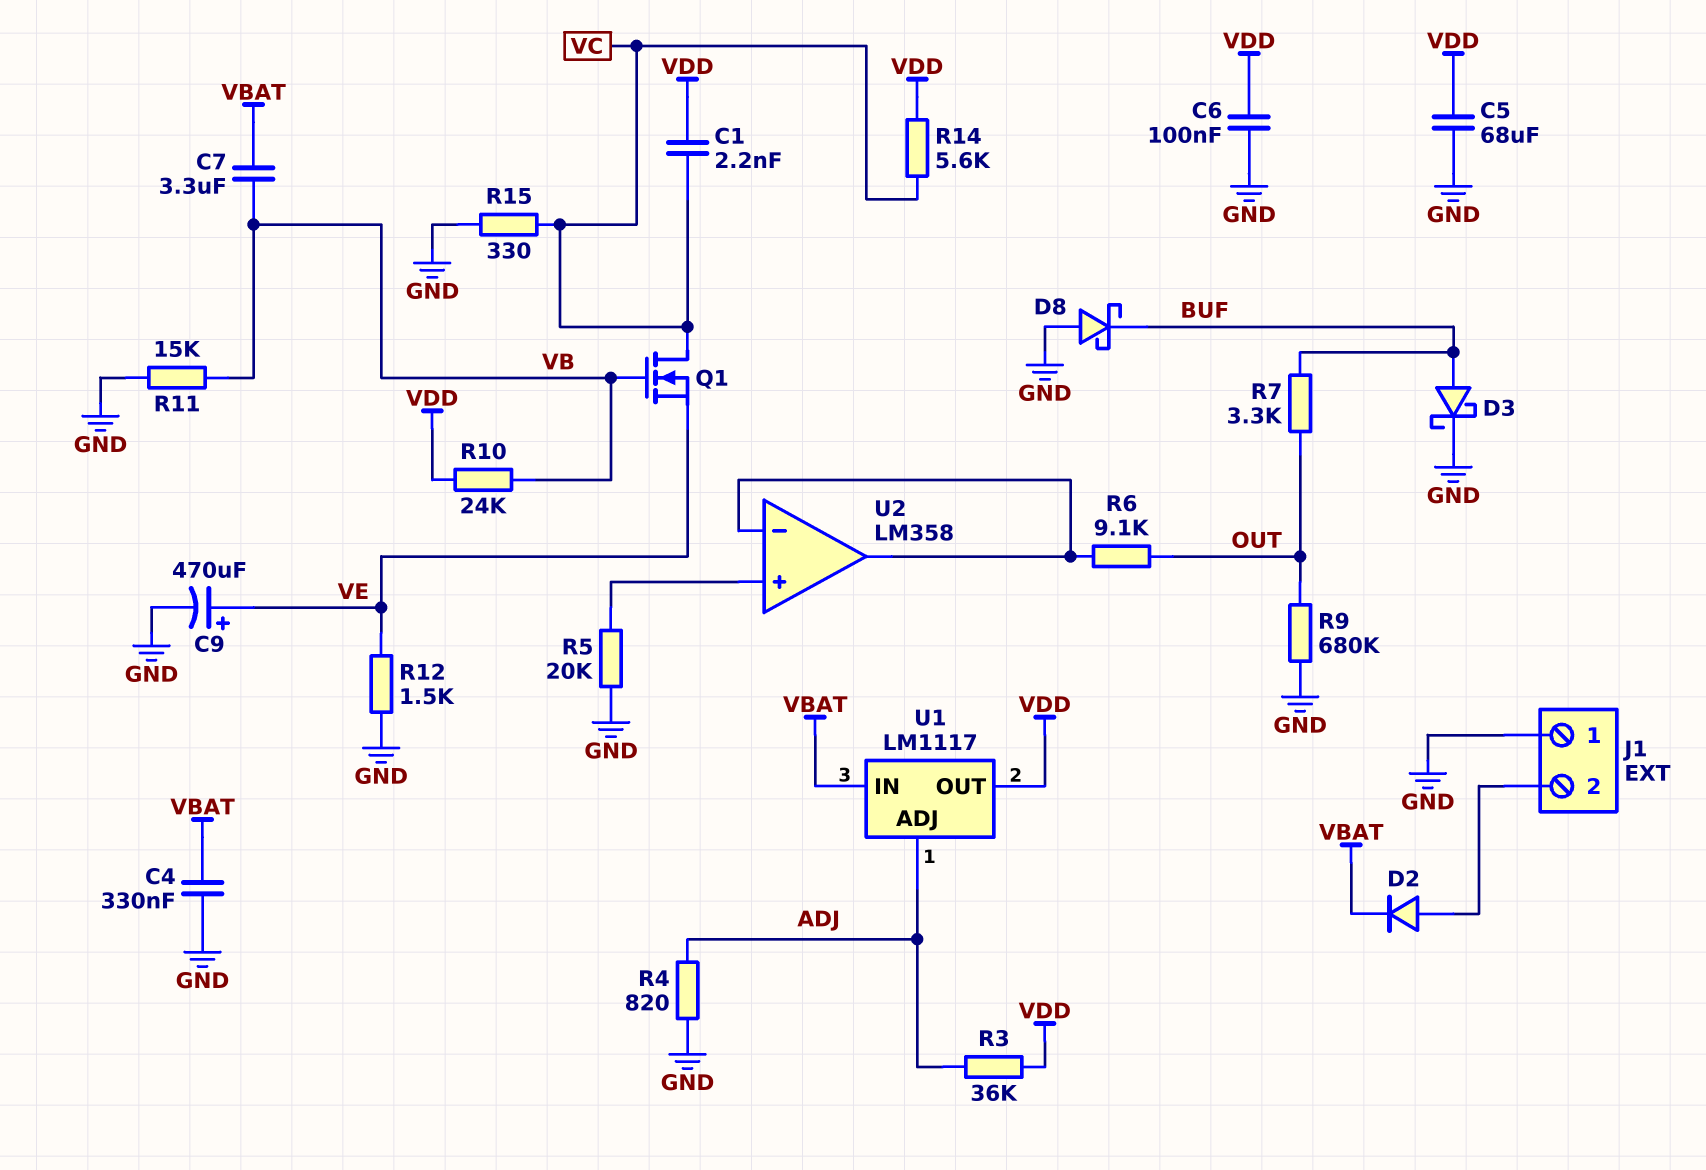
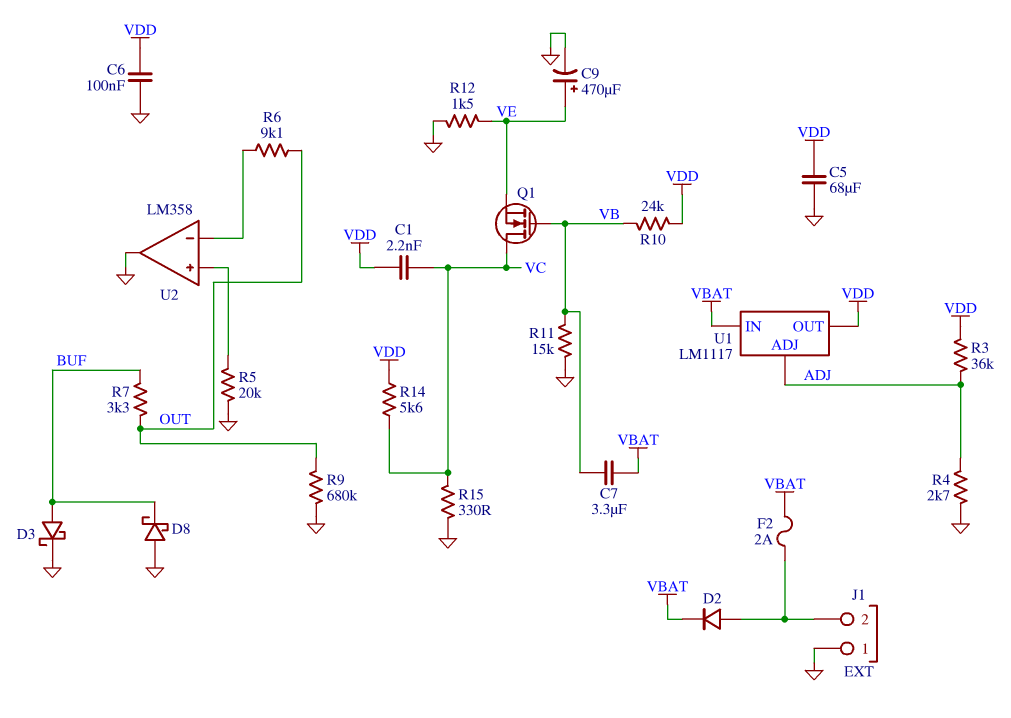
C4: 330nF (GND, VBAT) -> none
F2: none -> 2A (J1/2, VBAT)
R4: 820 (ADJ, GND) -> 2.7k (ADJ, GND)
U2 pin out: U2/in- -> GND

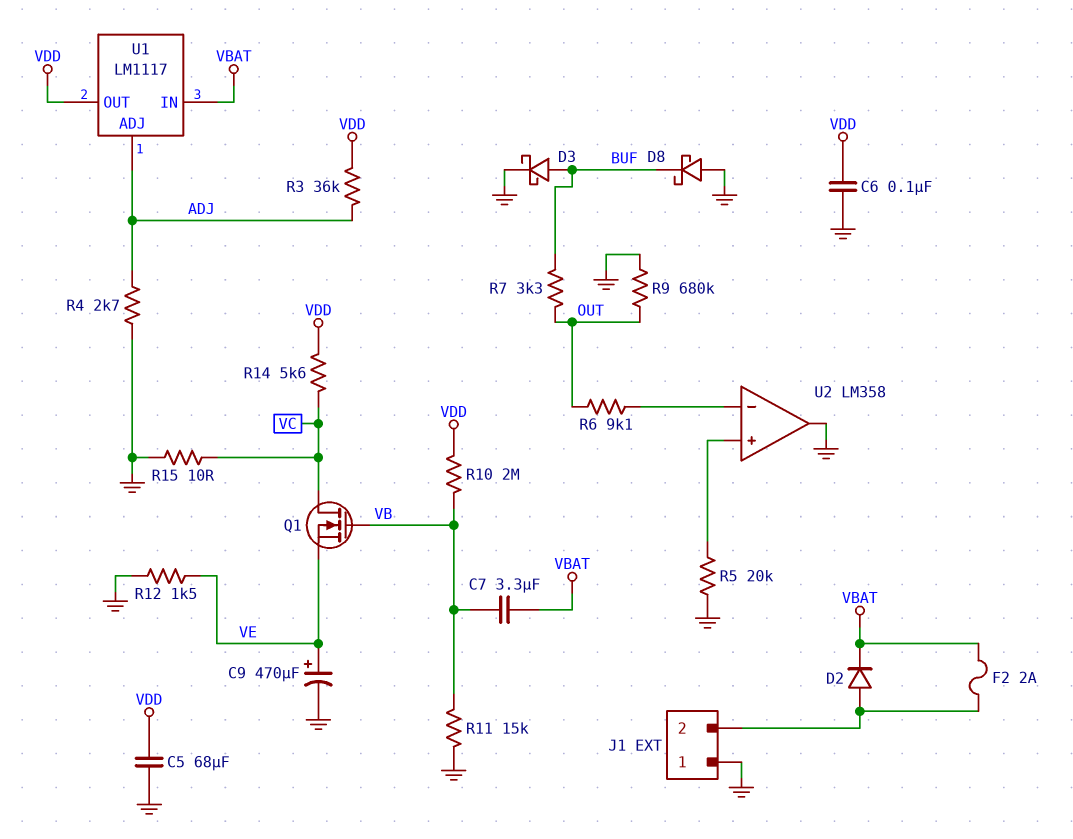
C1: 2.2nF (VC, VDD) -> none
R10: 24k (VB, VDD) -> 2M (VB, VDD)
R15: 330 (GND, VC) -> 10 (GND, VC)

